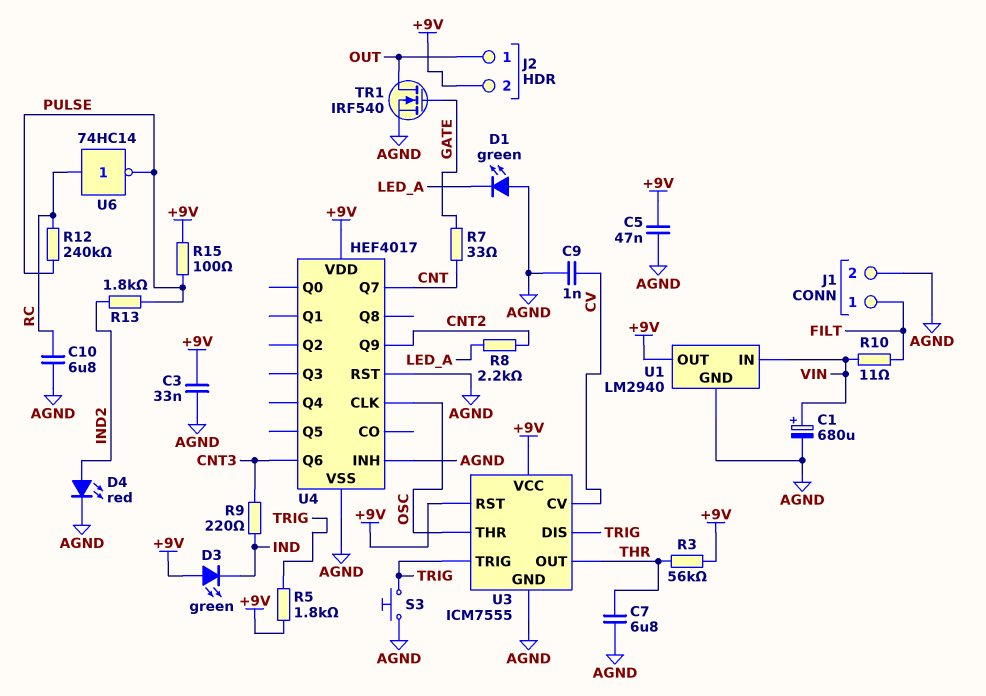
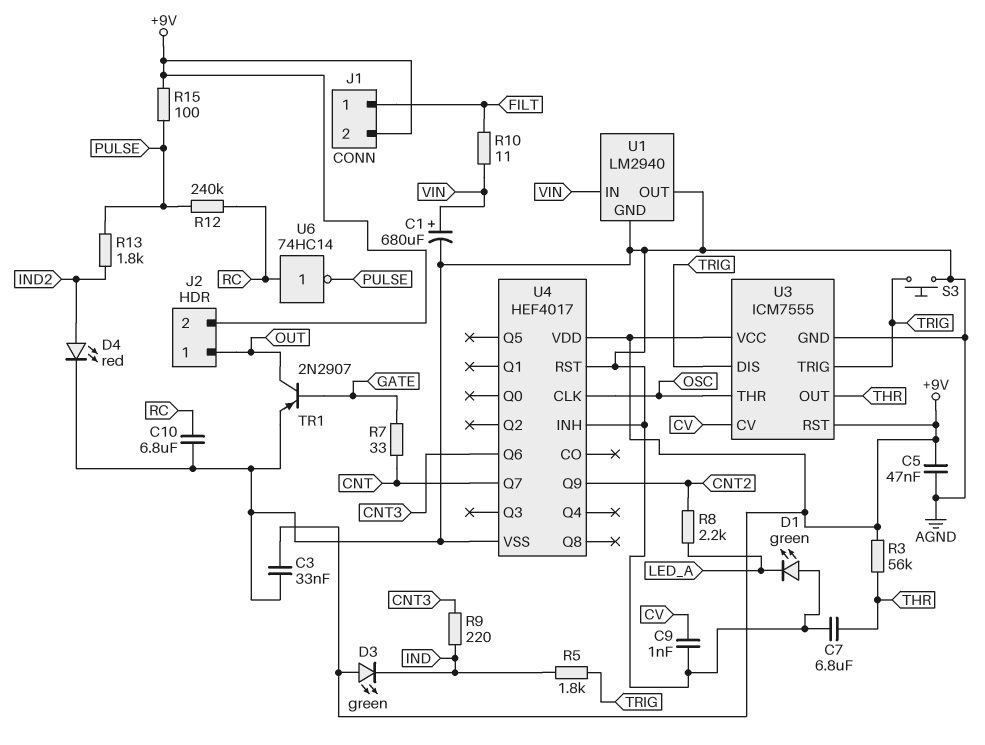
J1 pin 2: AGND -> +9V
R5: 1.8k (+9V, TRIG) -> 1.8k (IND, TRIG)
TR1: NMOS IRF540 (G GATE, D OUT, S AGND) -> PNP 2N2907 (B GATE, C OUT, E AGND)
U1 pin OUT: +9V -> AGND

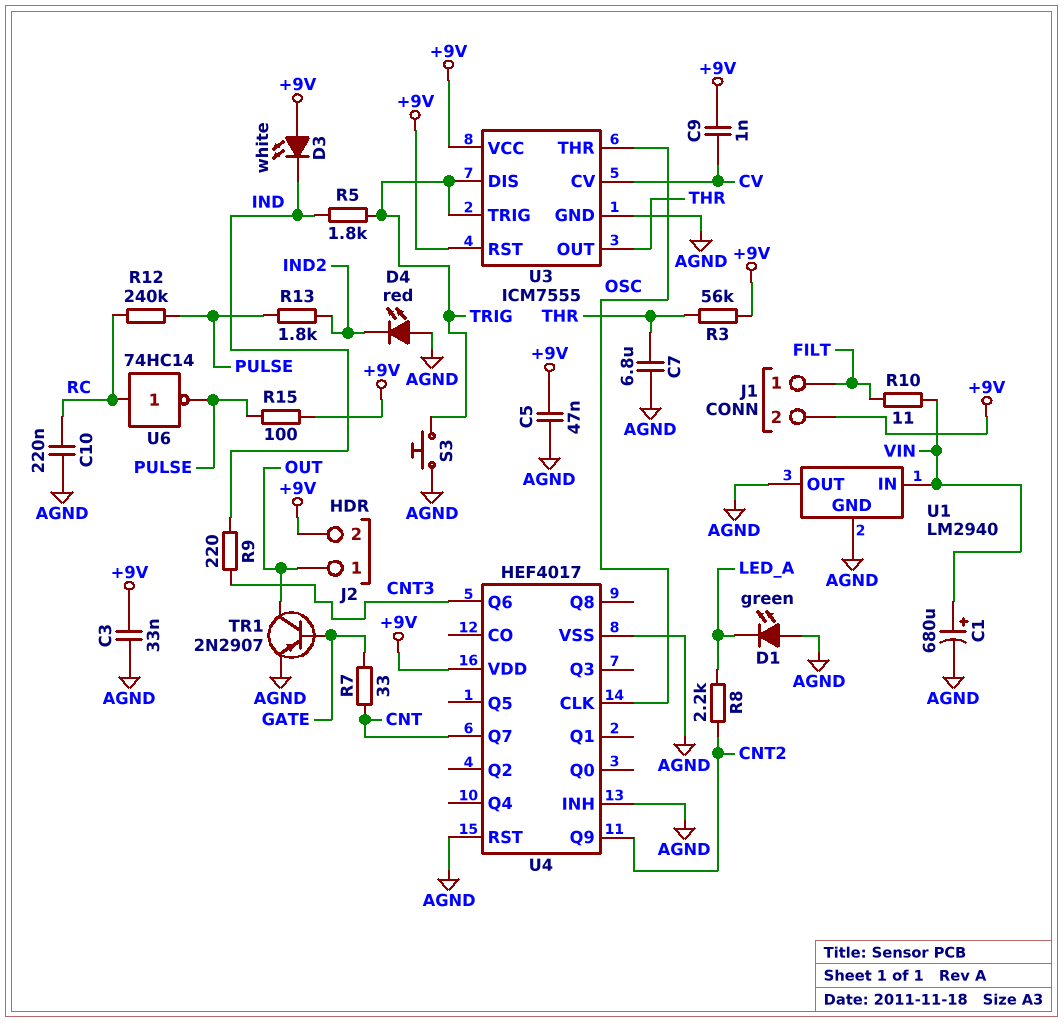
C9: 1nF (AGND, CV) -> 1nF (+9V, CV)
C10: 6.8uF (AGND, RC) -> 220nF (AGND, RC)
D3: LED green (A +9V, K IND) -> LED white (A +9V, K IND)
D4: LED red (A IND2, K AGND) -> LED red (A AGND, K IND2)

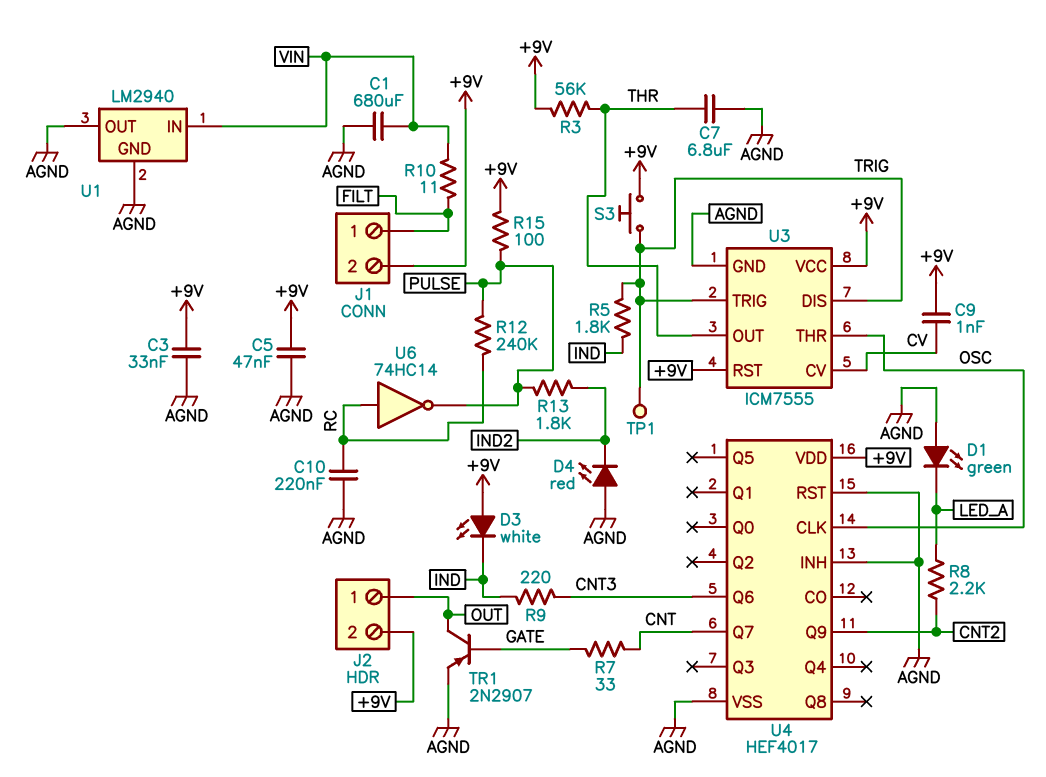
C1: 680uF (plus VIN, minus AGND) -> 680uF (AGND, VIN)
S3: button (AGND, TRIG) -> button (+9V, TRIG)
TP1: none -> test point (TRIG)

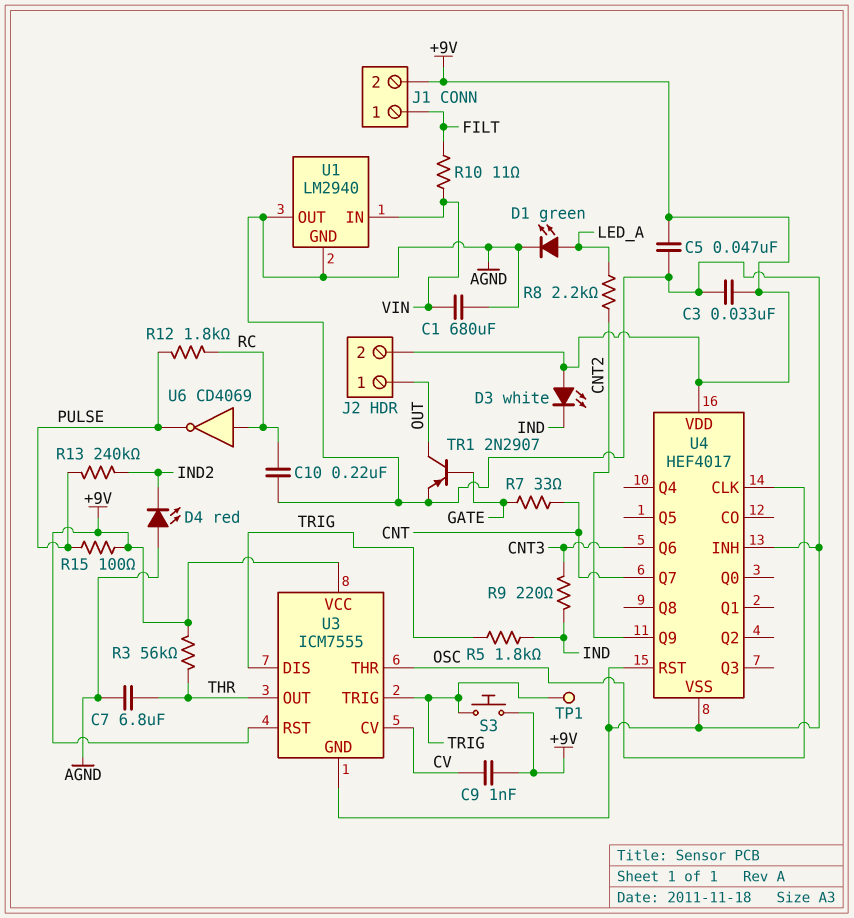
D1: LED green (A AGND, K LED_A) -> LED green (A LED_A, K AGND)
R12: 240k (PULSE, RC) -> 1.8k (PULSE, RC)
R13: 1.8k (IND2, PULSE) -> 240k (IND2, PULSE)
U6: NOT 74HC14 (in RC, out PULSE) -> NOT CD4069 (in RC, out PULSE)

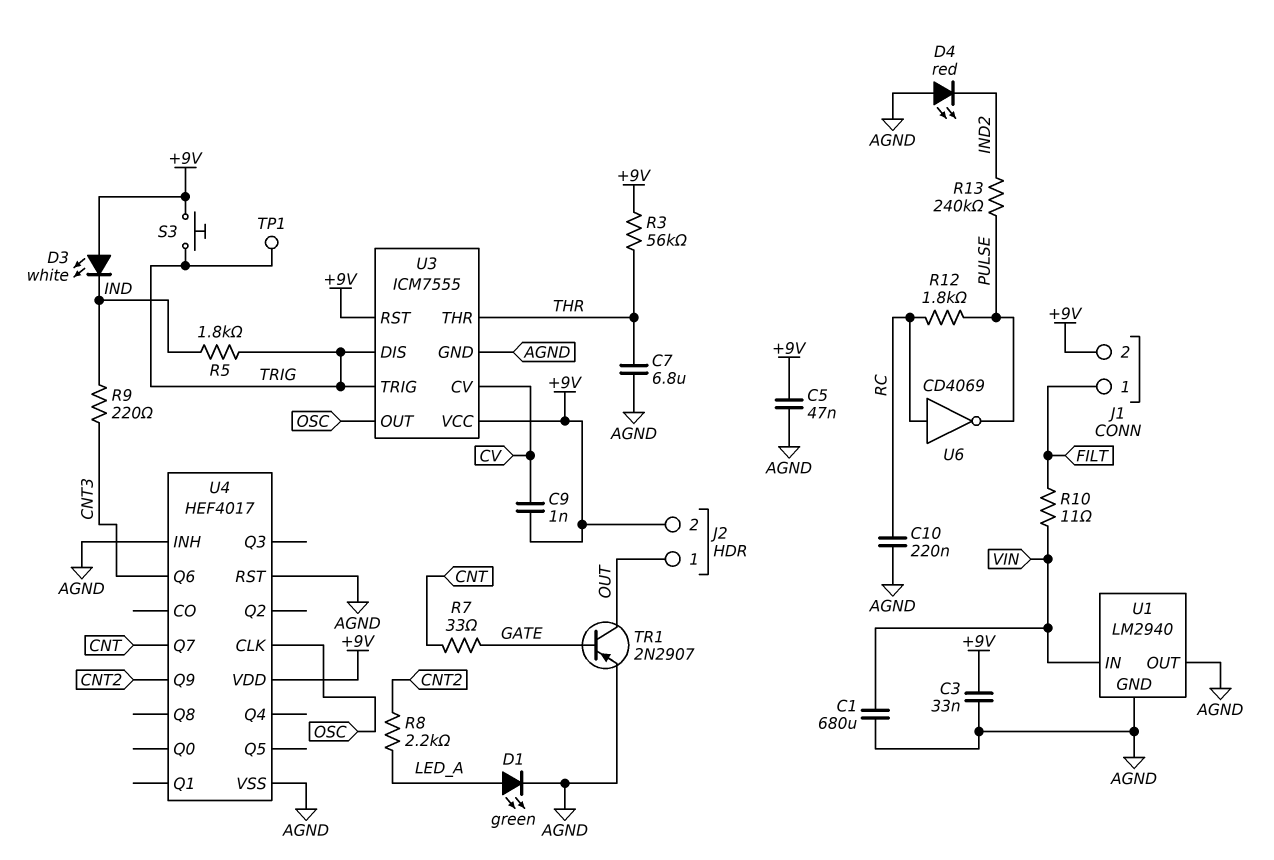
R15: 100 (+9V, PULSE) -> none
U3 pin OUT: THR -> OSC
U3 pin THR: OSC -> THR

